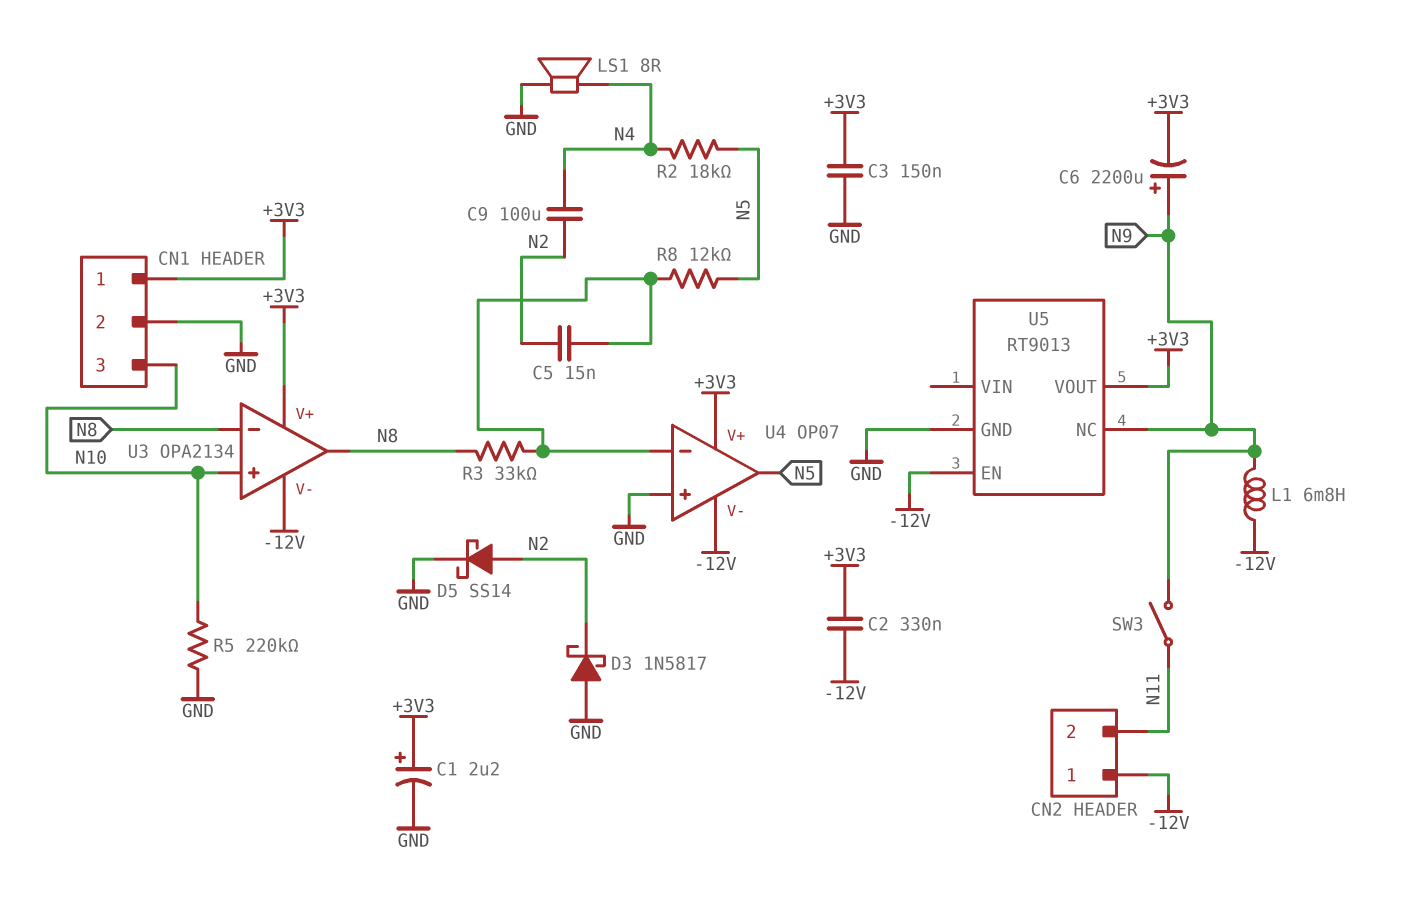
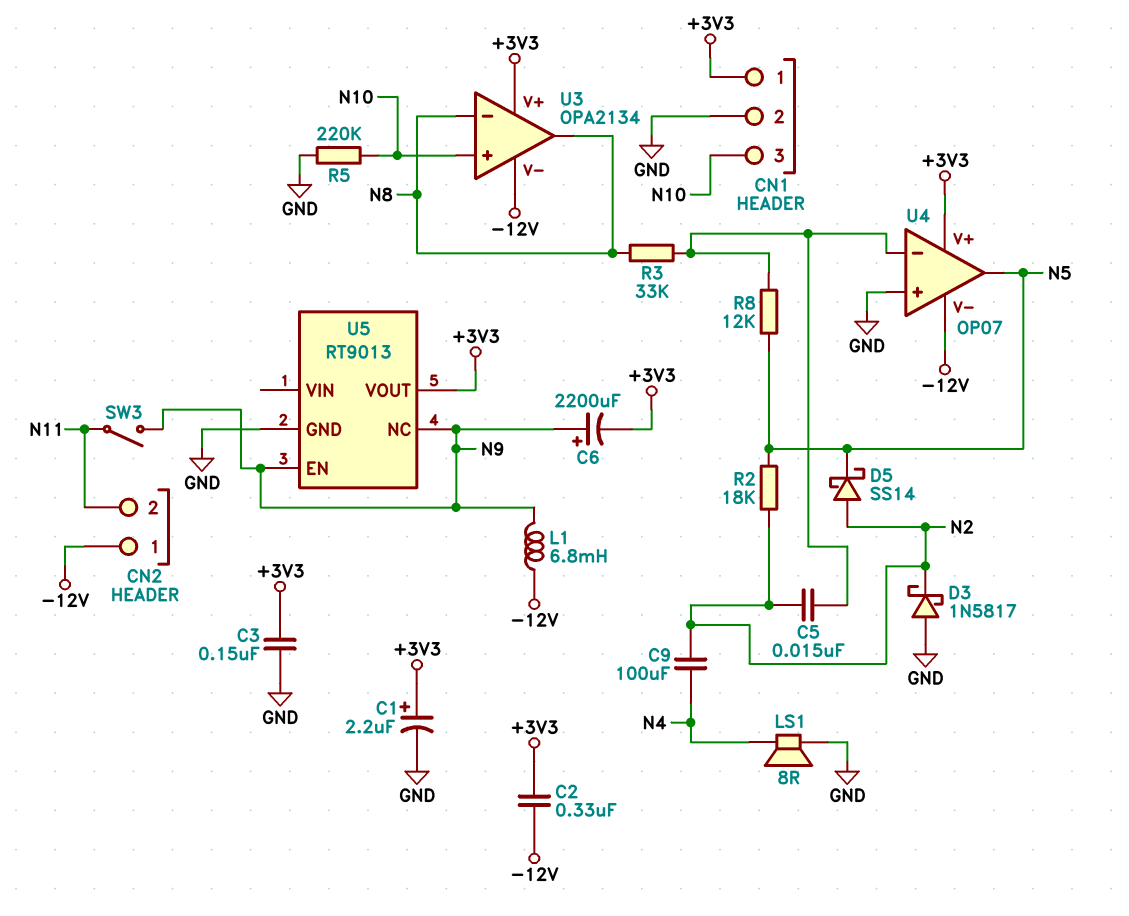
D5: schottky SS14 (A N2, K GND) -> schottky SS14 (A N2, K N5)
R2: 18k (N4, N5) -> 18k (N2, N5)
U5 pin EN: -12V -> N9

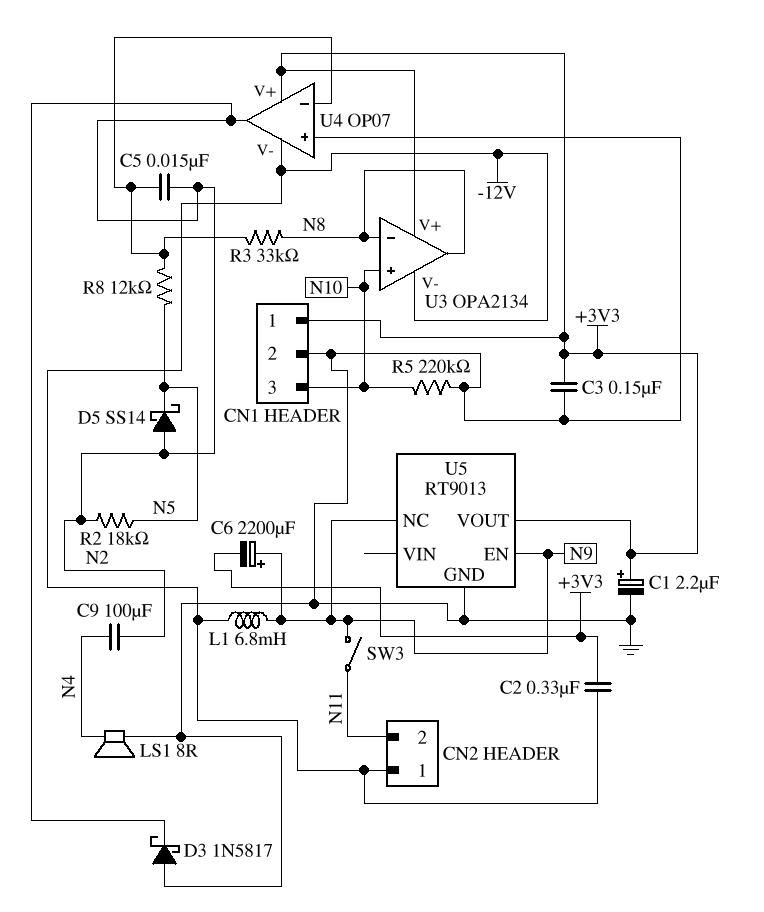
U4 pin out: N5 -> N2

